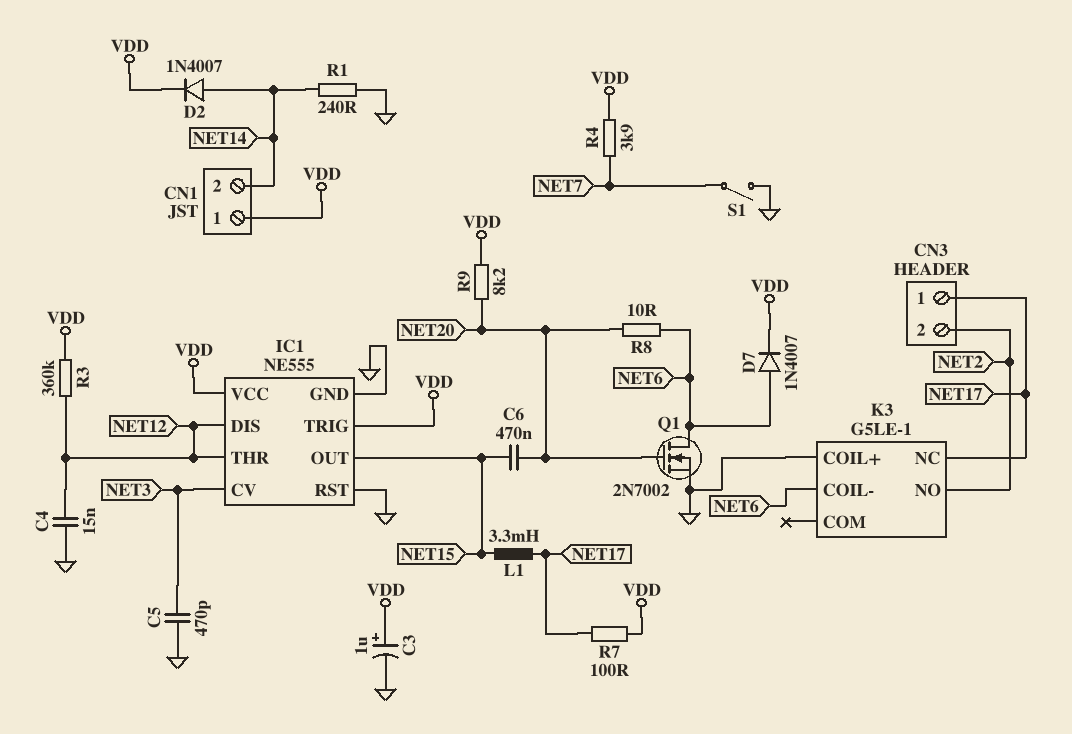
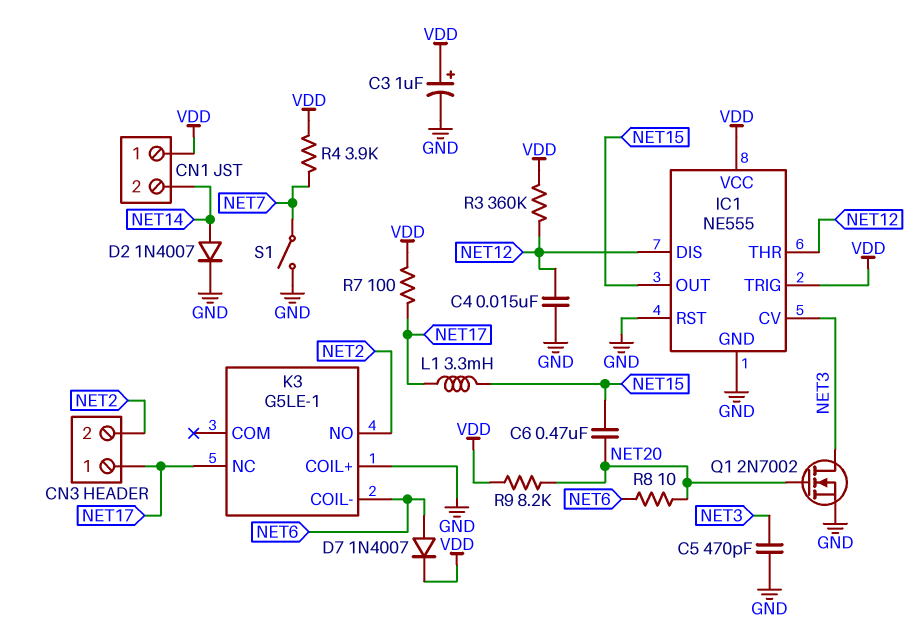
D2: diode 1N4007 (A NET14, K VDD) -> diode 1N4007 (A NET14, K GND)
Q1: NMOS 2N7002 (G NET20, D NET6, S GND) -> NMOS 2N7002 (G NET20, D NET3, S GND)
R1: 240 (GND, NET14) -> none

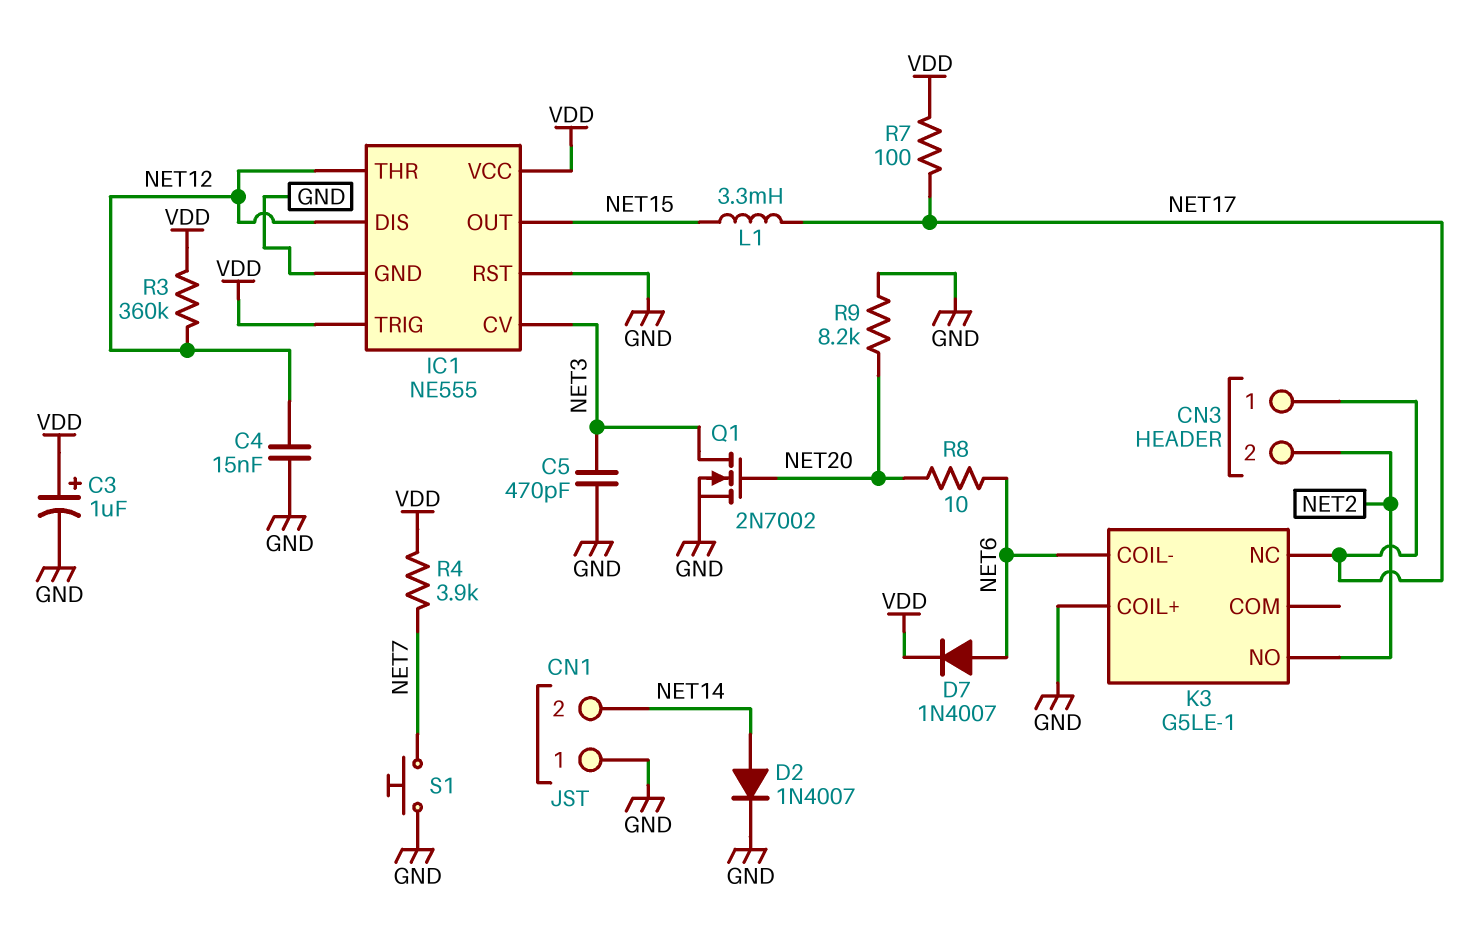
C6: 470nF (NET15, NET20) -> none
CN1 pin 1: VDD -> GND
R9: 8.2k (NET20, VDD) -> 8.2k (GND, NET20)
S1: switch (GND, NET7) -> button (GND, NET7)

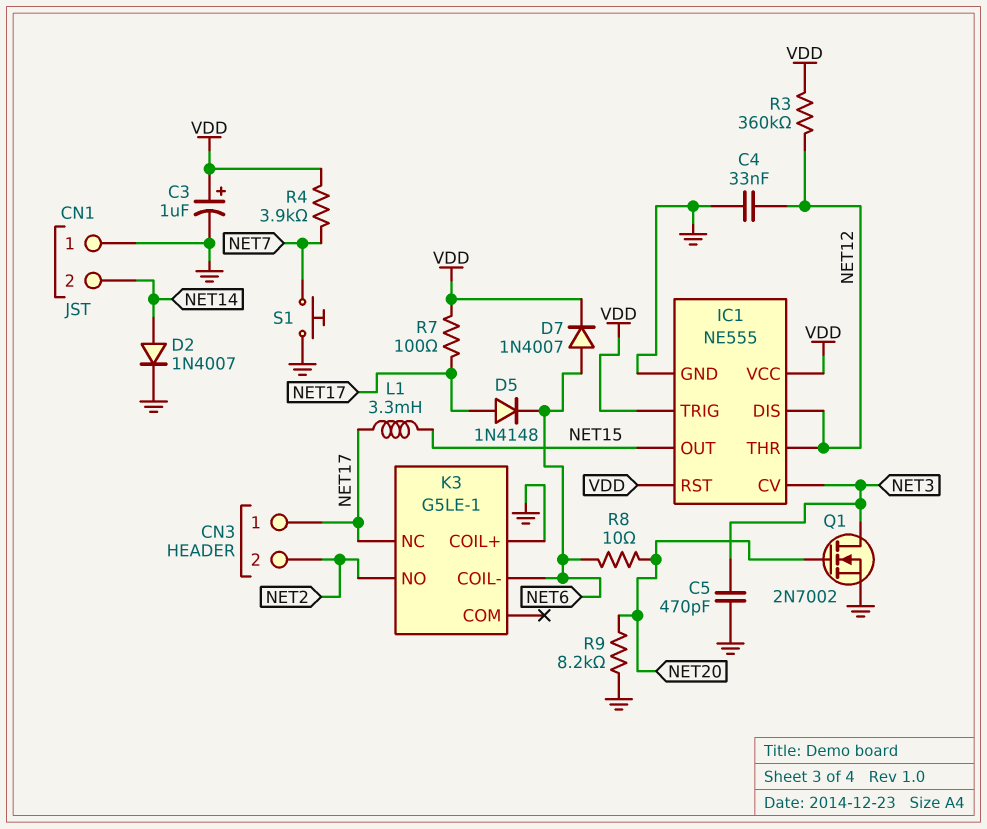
C4: 15nF (GND, NET12) -> 33nF (GND, NET12)
D5: none -> diode 1N4148 (A NET17, K NET6)
IC1 pin RST: GND -> VDD

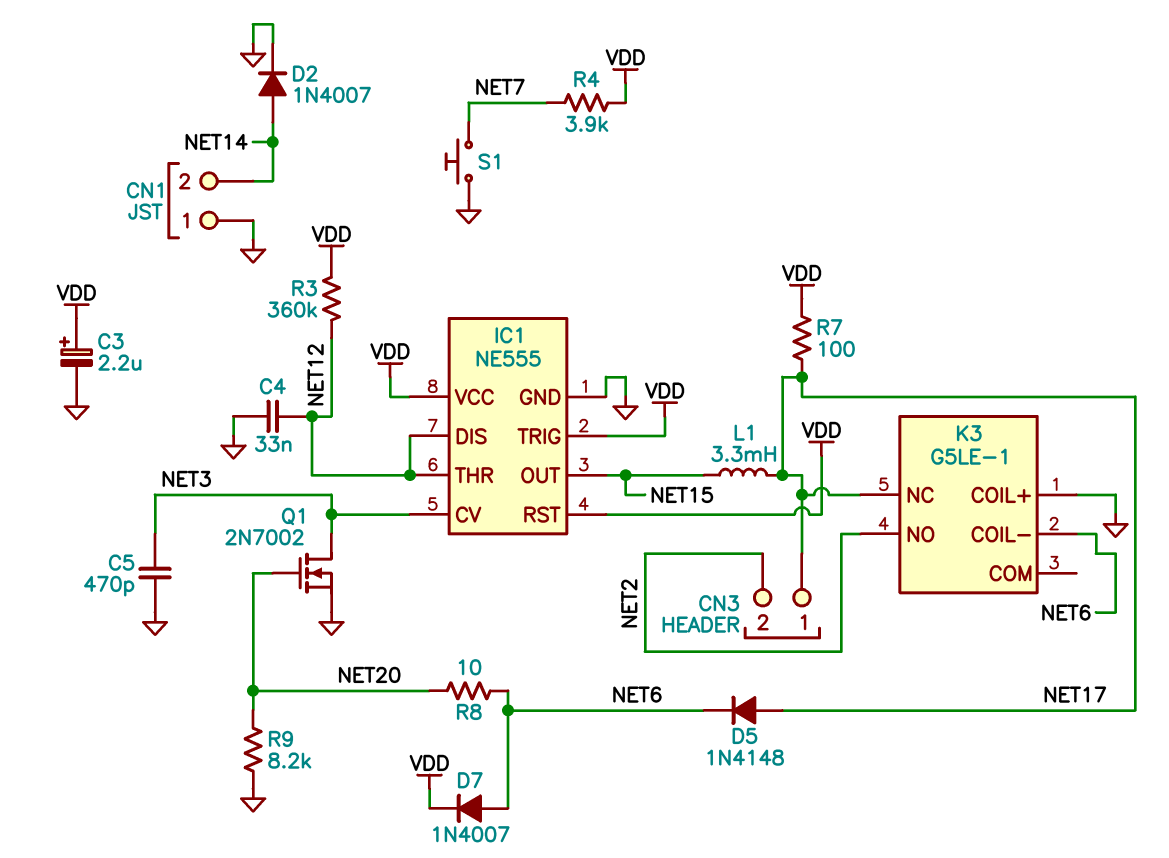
C3: 1uF (plus VDD, minus GND) -> 2.2uF (plus VDD, minus GND)

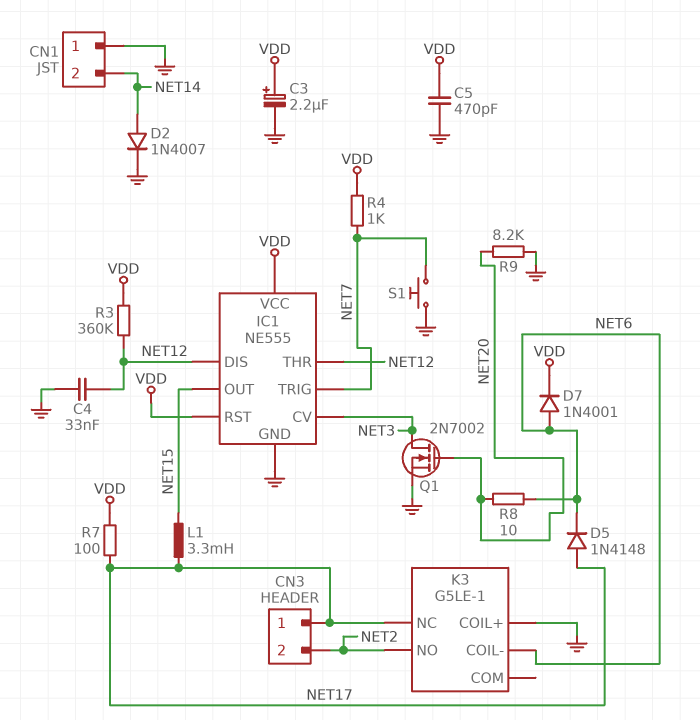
C5: 470pF (GND, NET3) -> 470pF (GND, VDD)
D7: diode 1N4007 (A NET6, K VDD) -> diode 1N4001 (A NET6, K VDD)
IC1 pin TRIG: VDD -> NET7
R4: 3.9k (NET7, VDD) -> 1k (NET7, VDD)

